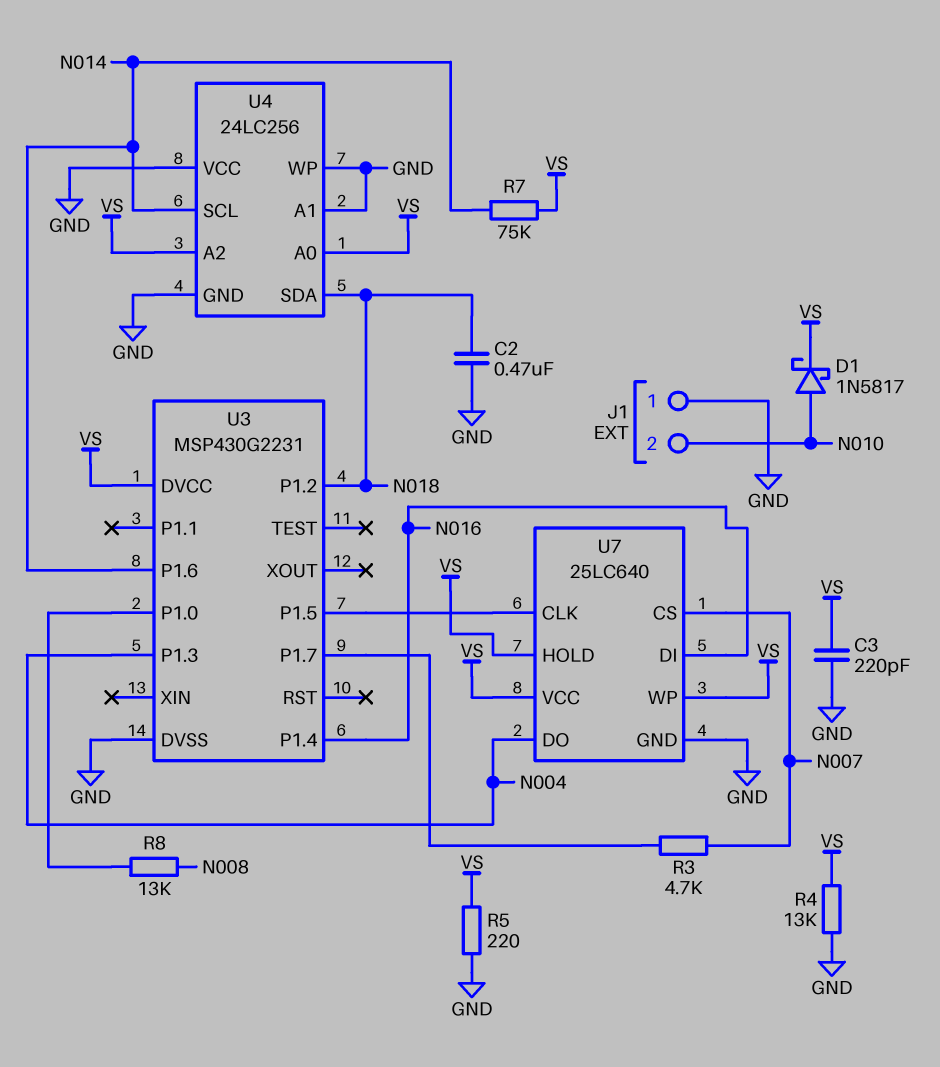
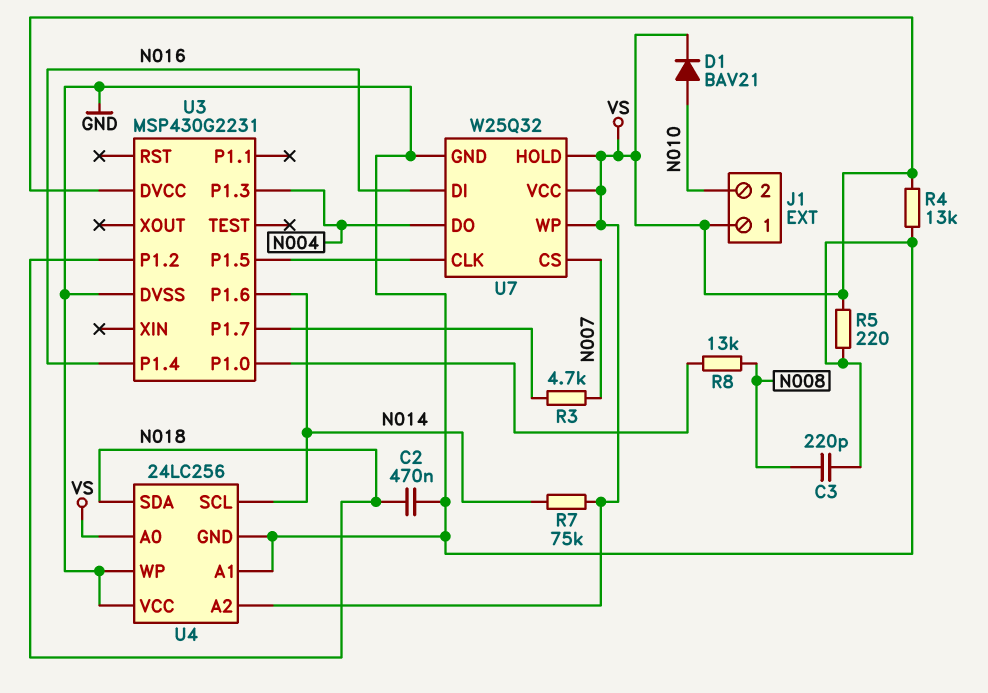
C3: 220pF (GND, VS) -> 220pF (GND, N008)
D1: schottky 1N5817 (A N010, K VS) -> diode BAV21 (A N010, K VS)
J1 pin 1: GND -> VS
U7: 25LC640 -> W25Q32

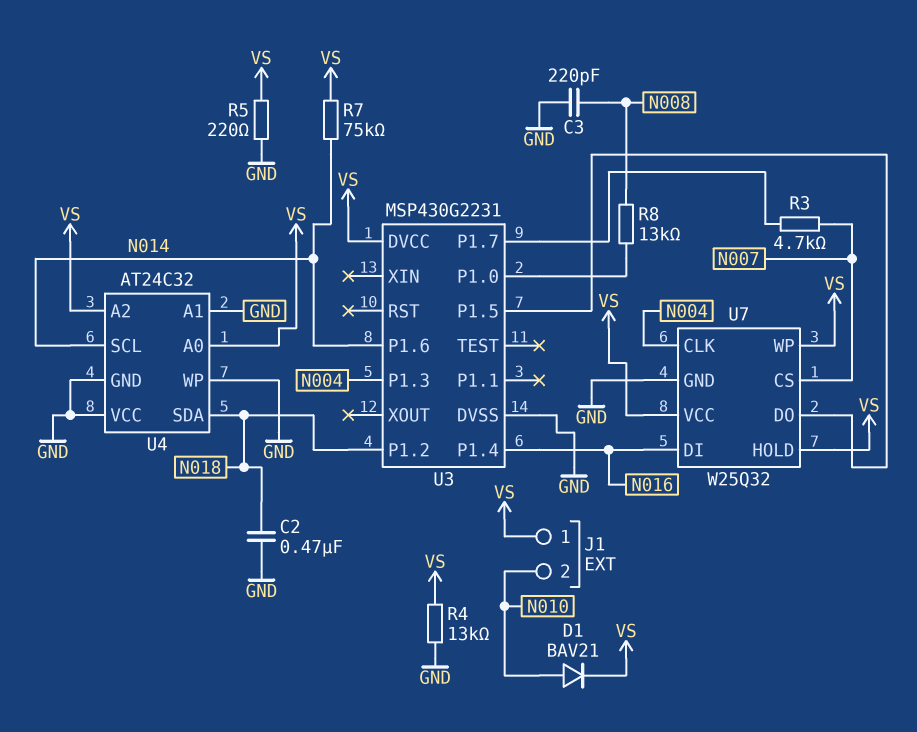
U4: 24LC256 -> AT24C32
U7 pin CLK: U3/P1.5 -> N004
U7 pin DO: N004 -> U3/P1.5

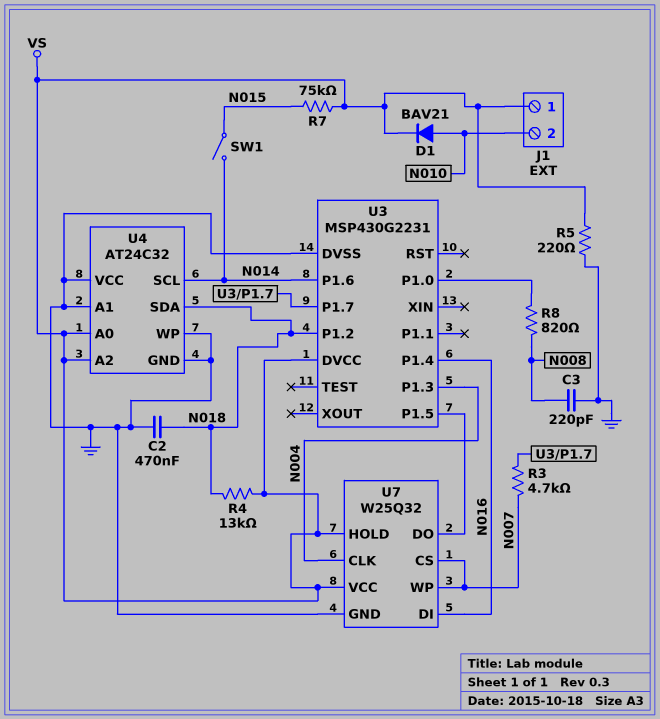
R4: 13k (GND, VS) -> 13k (N018, VS)
R7: 75k (N014, VS) -> 75k (N015, VS)
R8: 13k (N008, U3/P1.0) -> 820 (N008, U3/P1.0)
SW1: none -> switch (N014, N015)
U7 pin WP: VS -> N007

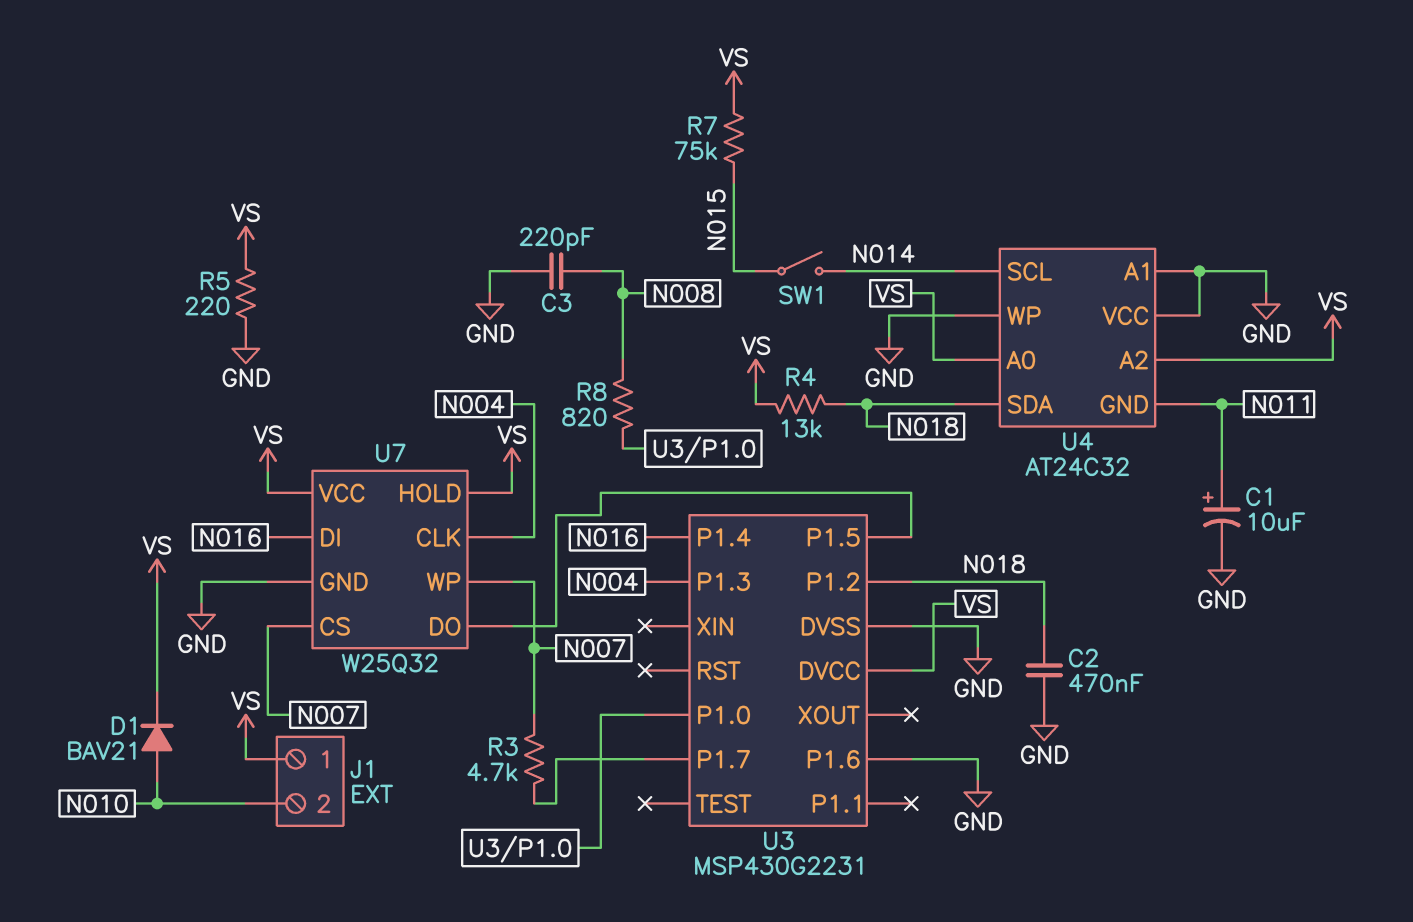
C1: none -> 10uF (plus N011, minus GND)
U3 pin P1.6: N014 -> GND
U4 pin GND: GND -> N011

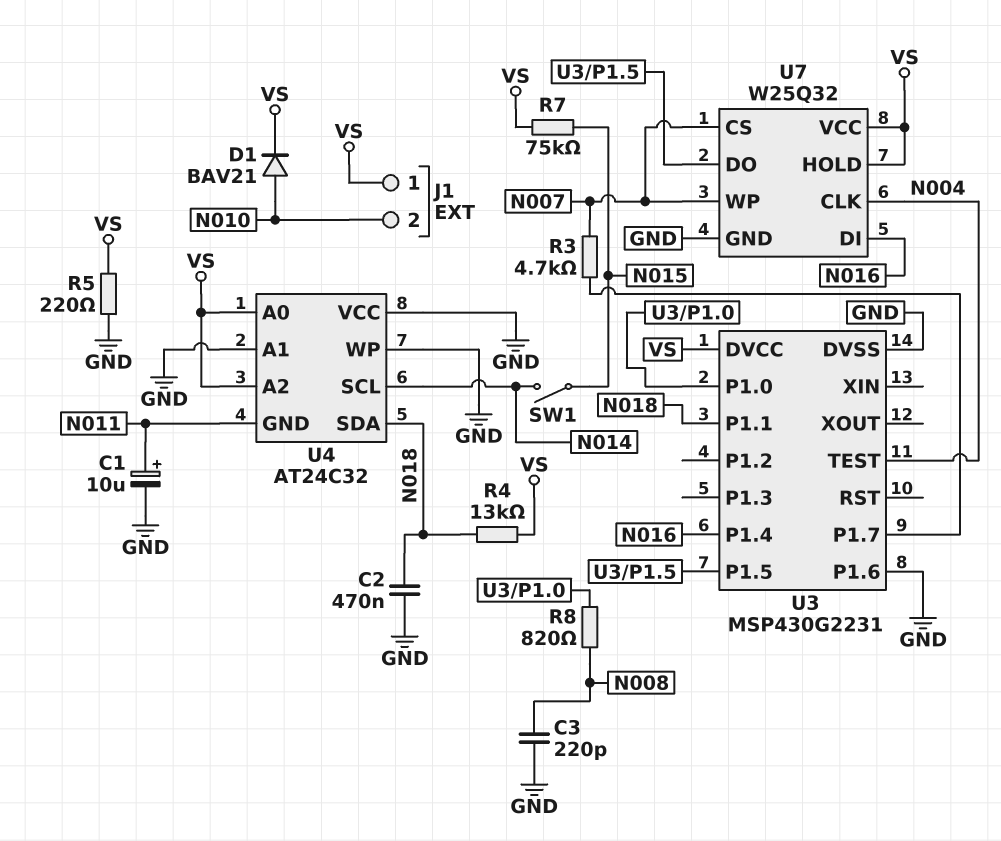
U3 pin P1.1: none -> N018
U3 pin P1.2: N018 -> none
U3 pin P1.3: N004 -> none
U3 pin TEST: none -> N004

